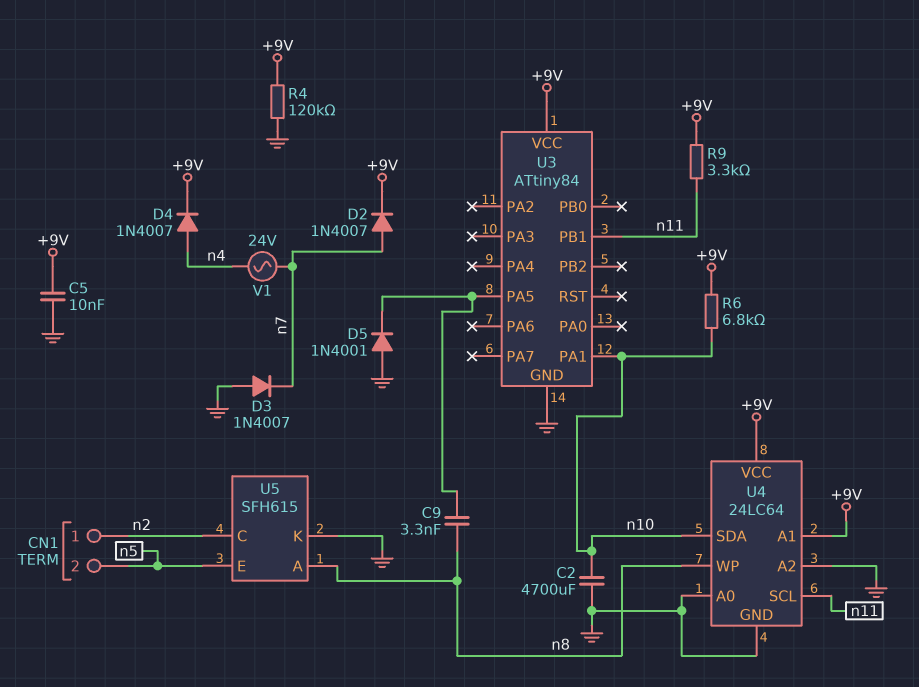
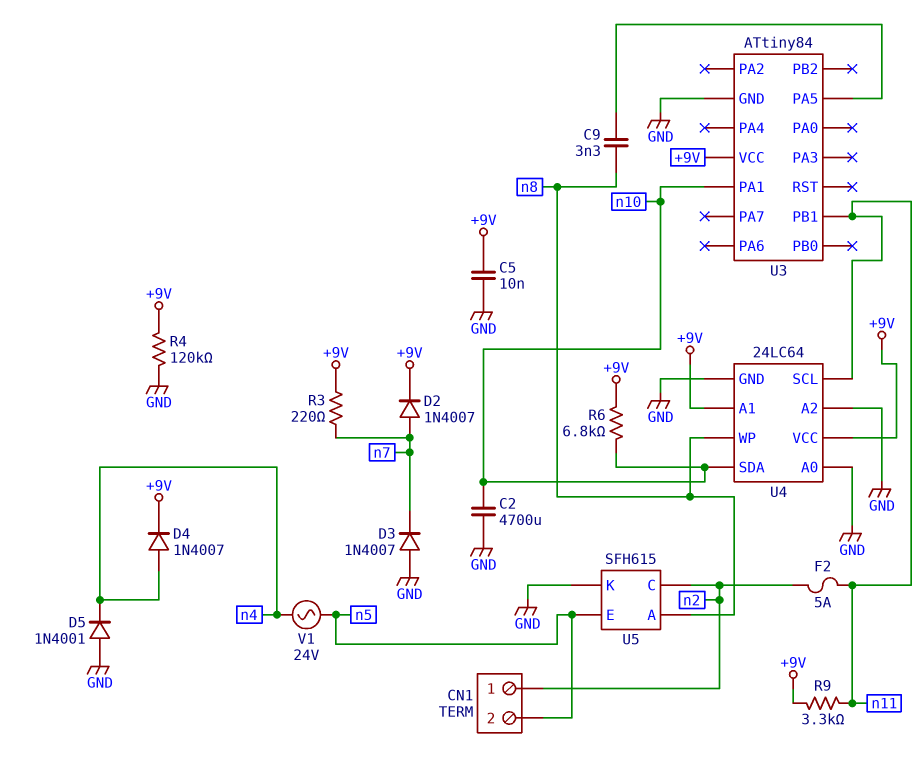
D5: diode 1N4001 (A GND, K U3/PA5) -> diode 1N4001 (A GND, K n4)
F2: none -> 5A (n2, n11)
R3: none -> 220 (+9V, n7)
V1: AC 24V (n4, n7) -> AC 24V (n4, n5)

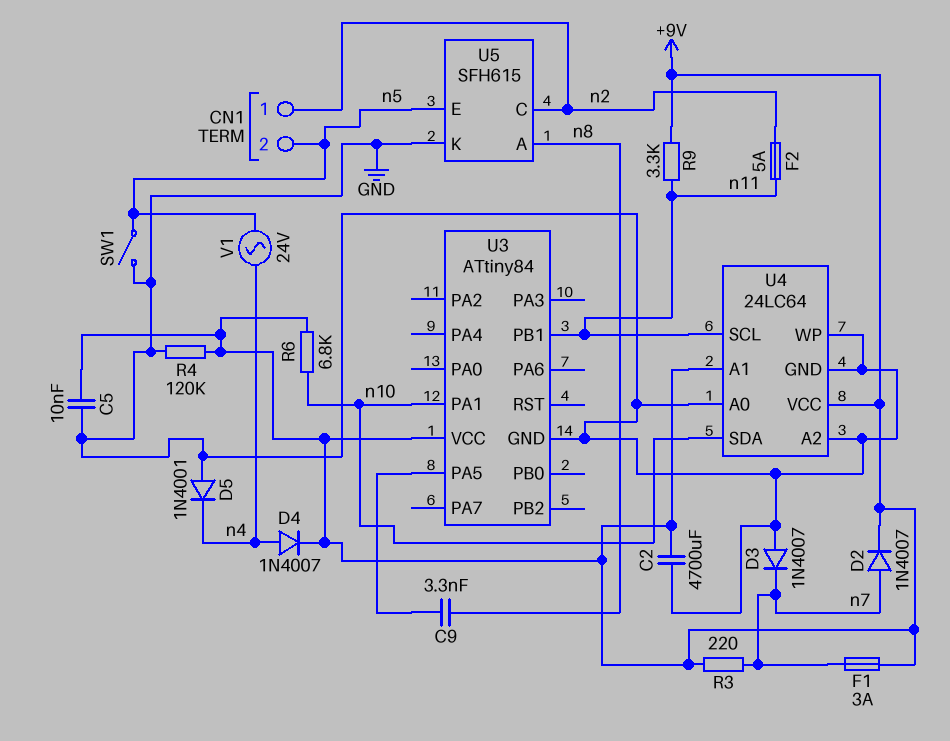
C2: 4700uF (GND, n10) -> 4700uF (+9V, GND)
F1: none -> 3A (+9V, n7)
SW1: none -> switch (GND, n5)
U4 pin WP: n8 -> GND

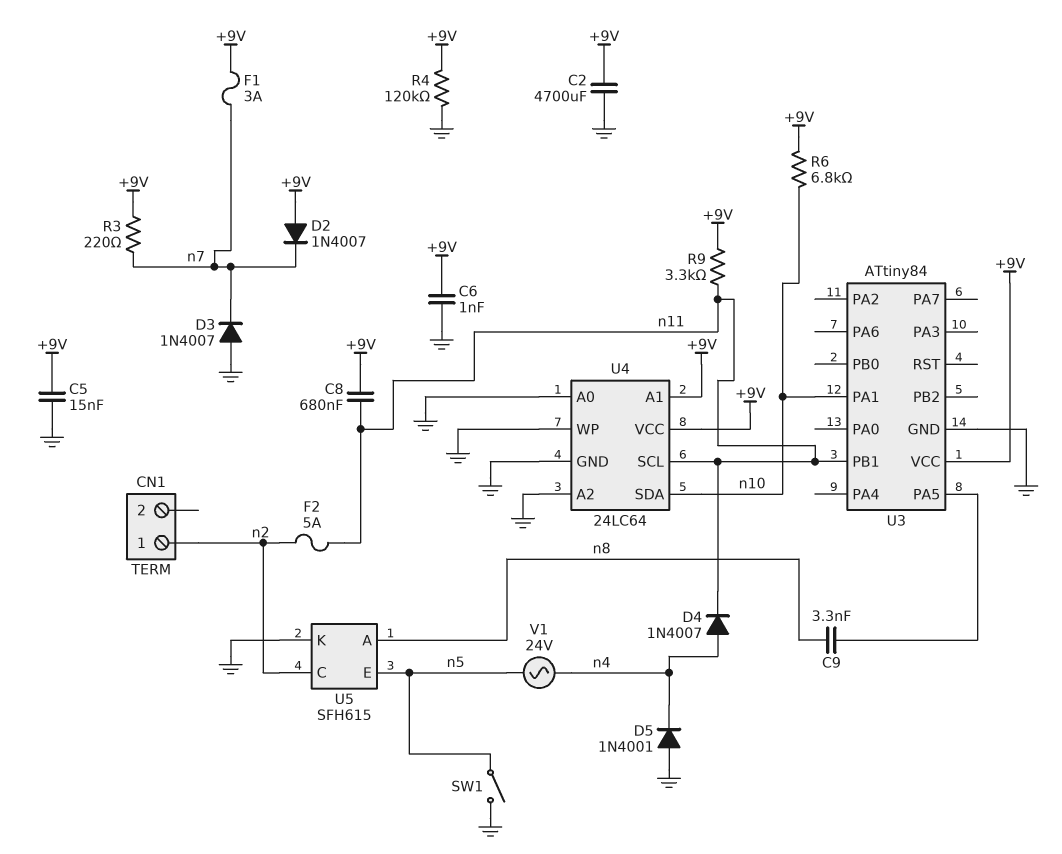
C5: 10nF (+9V, GND) -> 15nF (+9V, GND)
C6: none -> 1nF (+9V, GND)
C8: none -> 680nF (+9V, n11)
CN1 pin 2: n5 -> none
D2: diode 1N4007 (A n7, K +9V) -> diode 1N4007 (A +9V, K n7)
D4: diode 1N4007 (A n4, K +9V) -> diode 1N4007 (A n4, K n11)

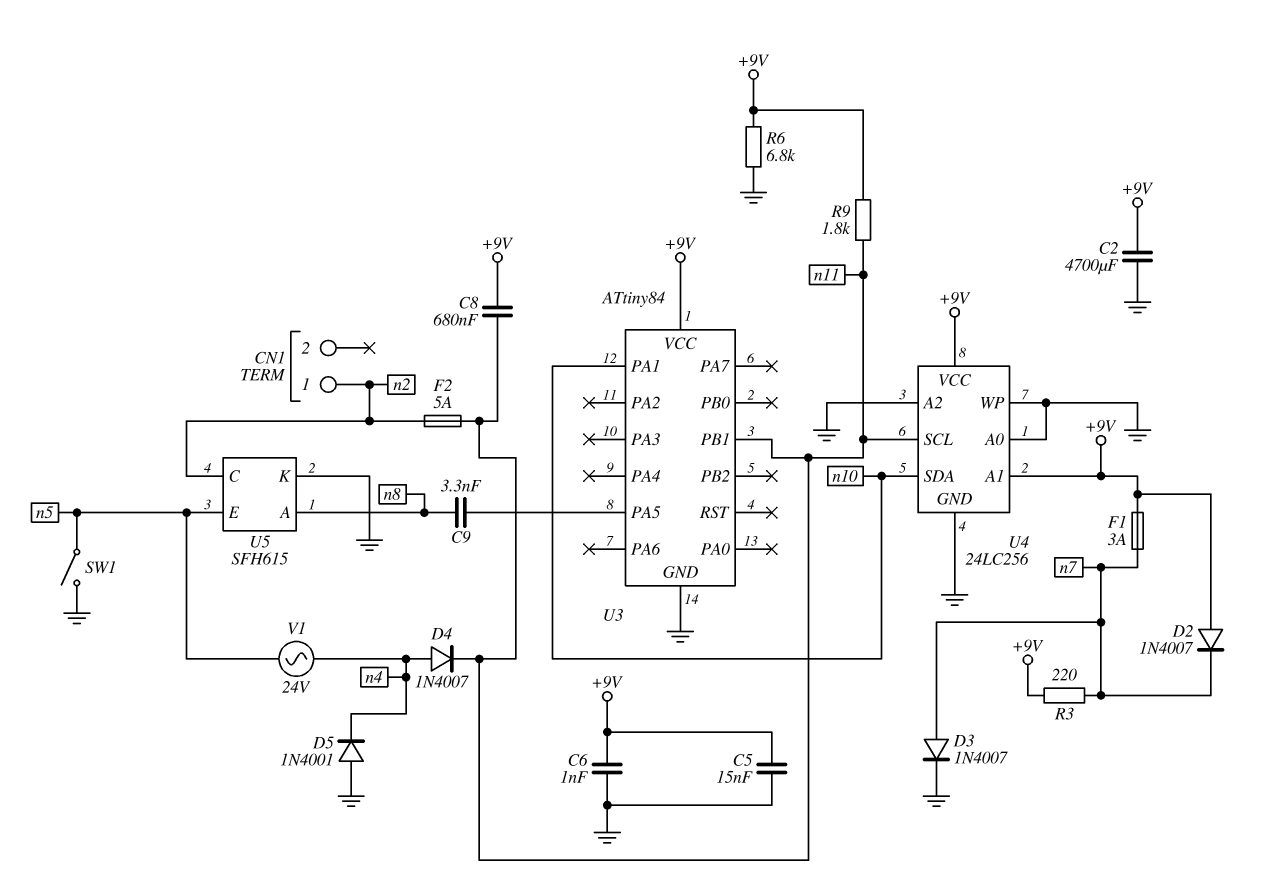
D3: diode 1N4007 (A GND, K n7) -> diode 1N4007 (A n7, K GND)
R4: 120k (+9V, GND) -> none
R6: 6.8k (+9V, n10) -> 6.8k (+9V, GND)
R9: 3.3k (+9V, n11) -> 1.8k (+9V, n11)
U4: 24LC64 -> 24LC256

